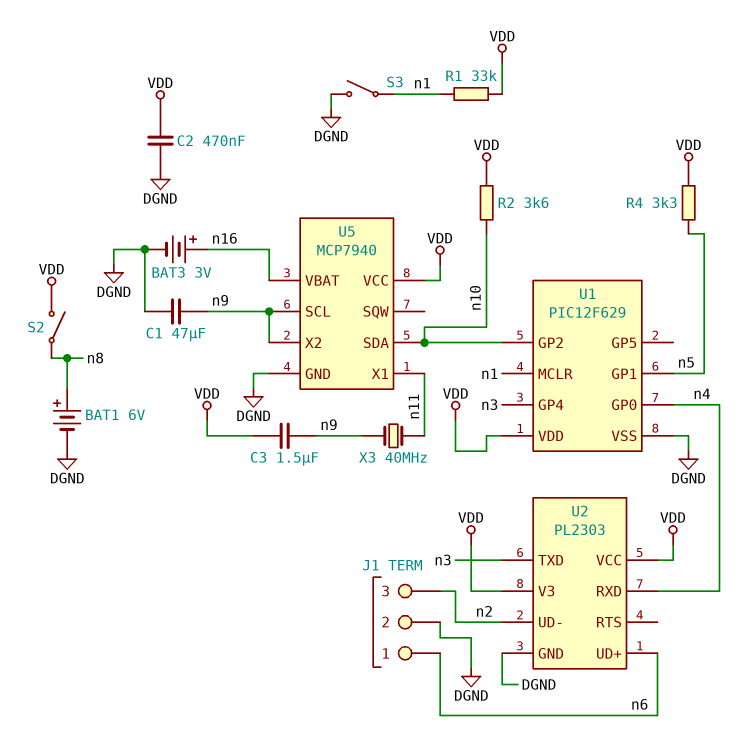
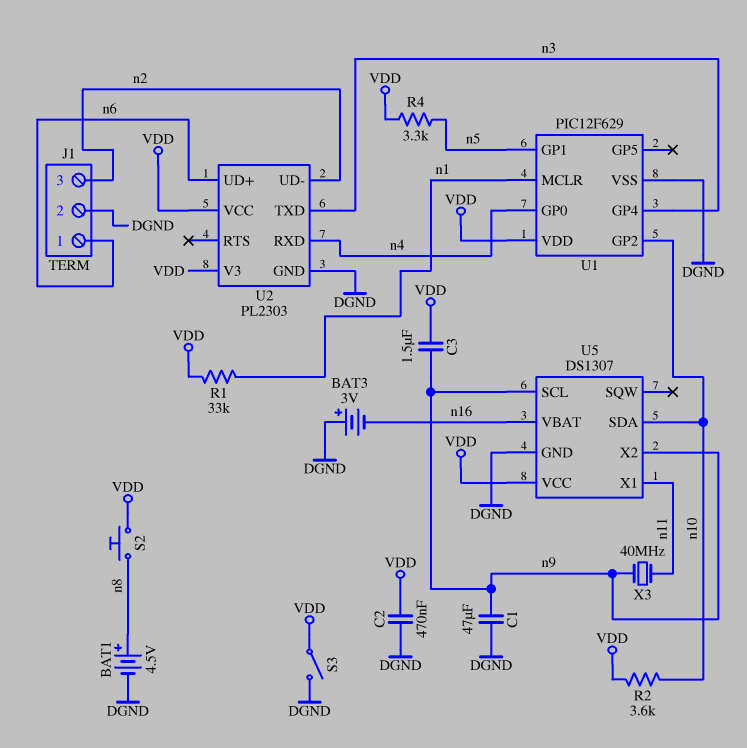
BAT1: 6V (plus n8, minus DGND) -> 4.5V (plus n8, minus DGND)
BAT3: 3V (plus n16, minus DGND) -> 3V (plus DGND, minus n16)
S2: switch (VDD, n8) -> button (VDD, n8)
S3: switch (DGND, n1) -> switch (DGND, VDD)
U5: MCP7940 -> DS1307

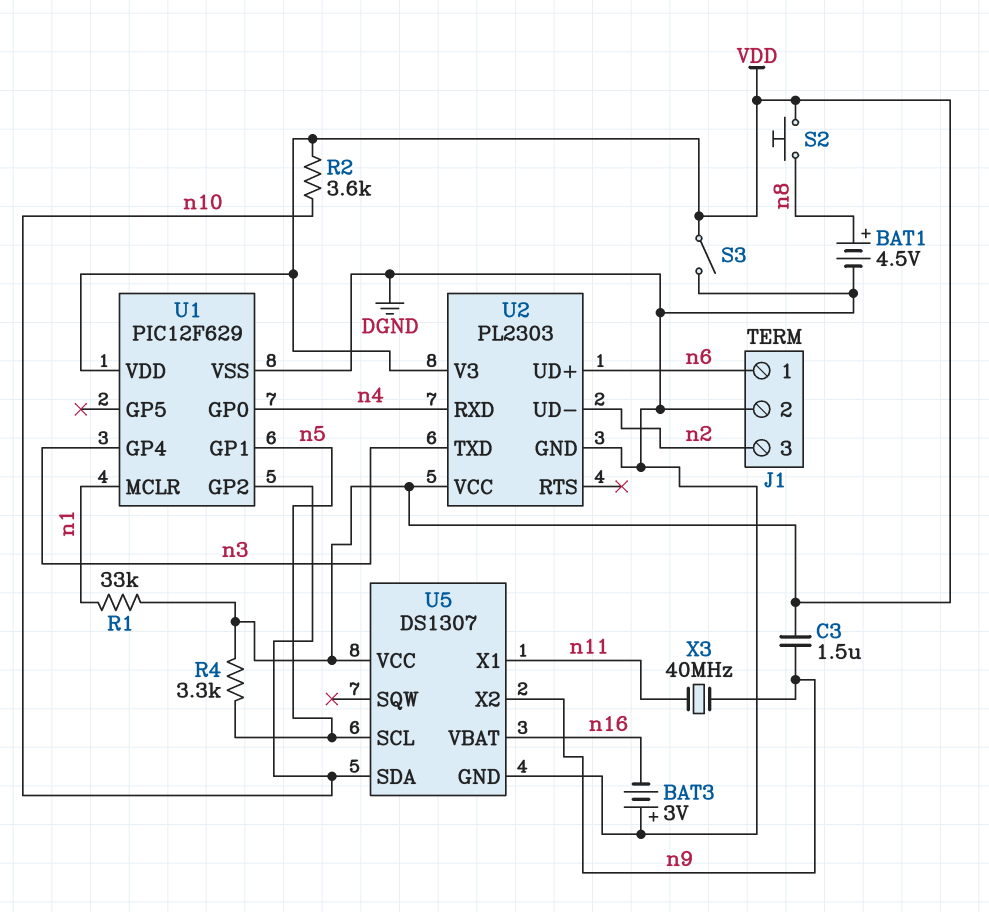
C1: 47uF (DGND, n9) -> none
C2: 470nF (DGND, VDD) -> none
U5 pin SCL: n9 -> n5

